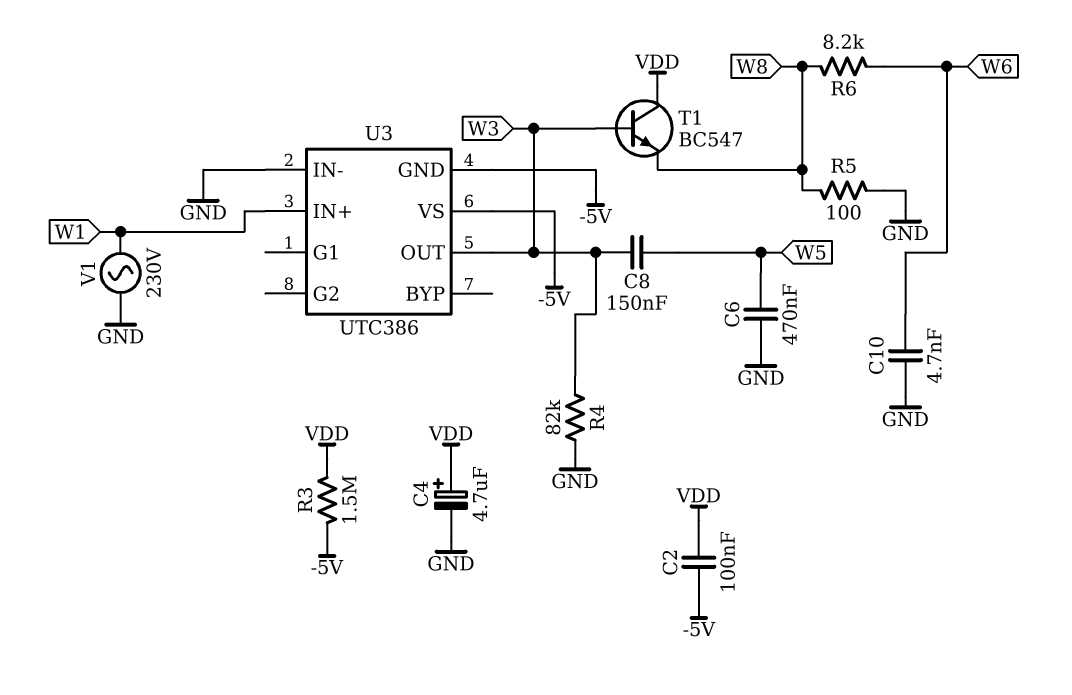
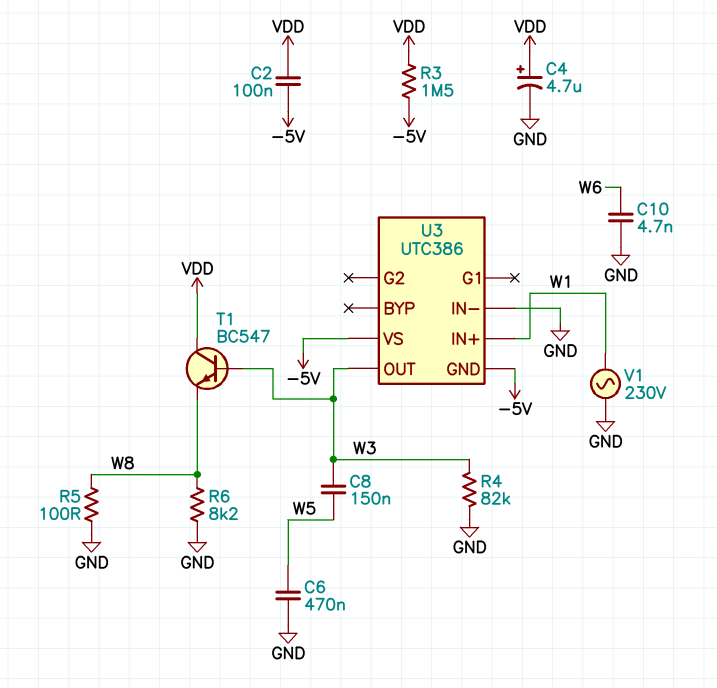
R6: 8.2k (W6, W8) -> 8.2k (GND, W8)

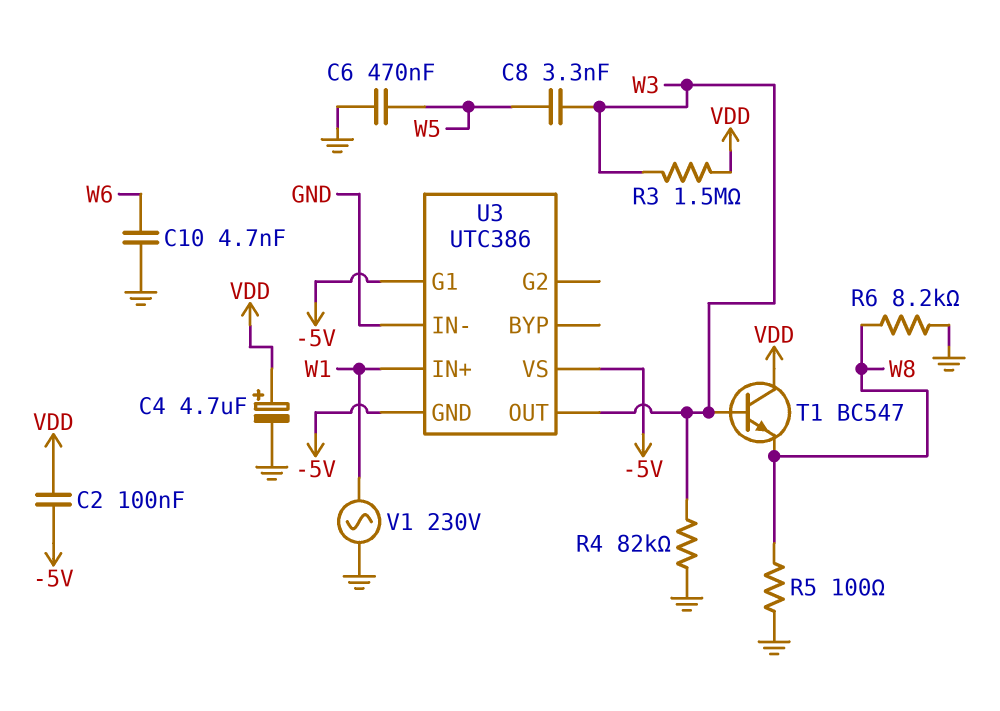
C8: 150nF (W3, W5) -> 3.3nF (W3, W5)
R3: 1.5M (-5V, VDD) -> 1.5M (VDD, W3)
U3 pin G1: none -> -5V

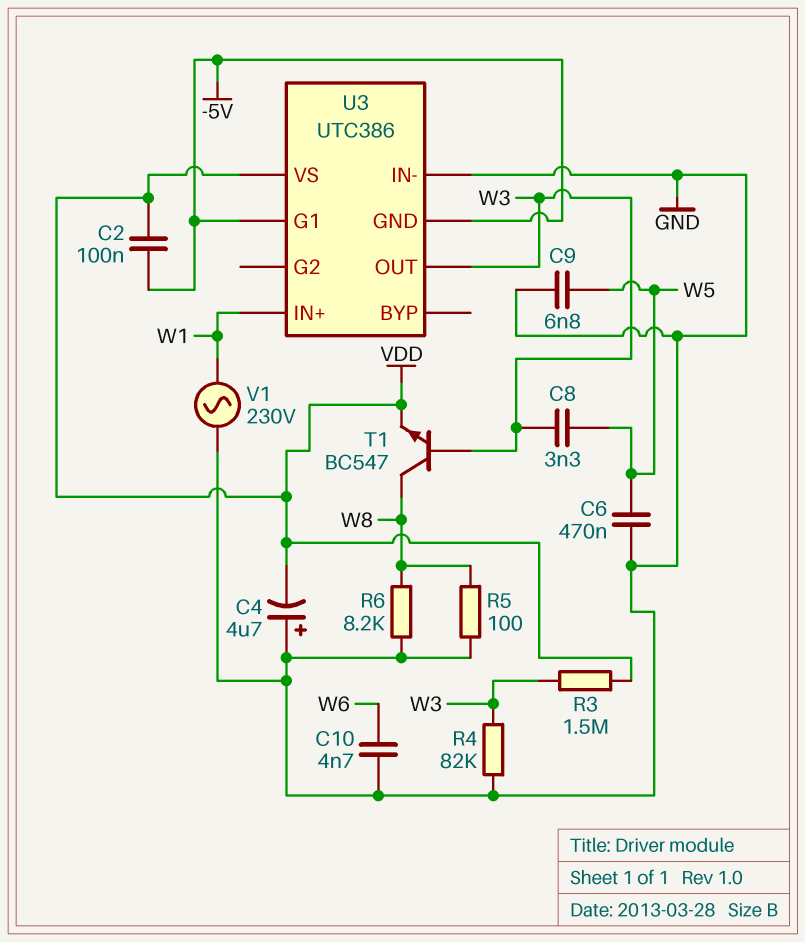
C4: 4.7uF (plus VDD, minus GND) -> 4.7uF (plus GND, minus VDD)
C9: none -> 6.8nF (GND, W5)
T1: NPN BC547 (B W3, C VDD, E W8) -> NPN BC547 (B W3, C W8, E VDD)
U3 pin VS: -5V -> VDD

